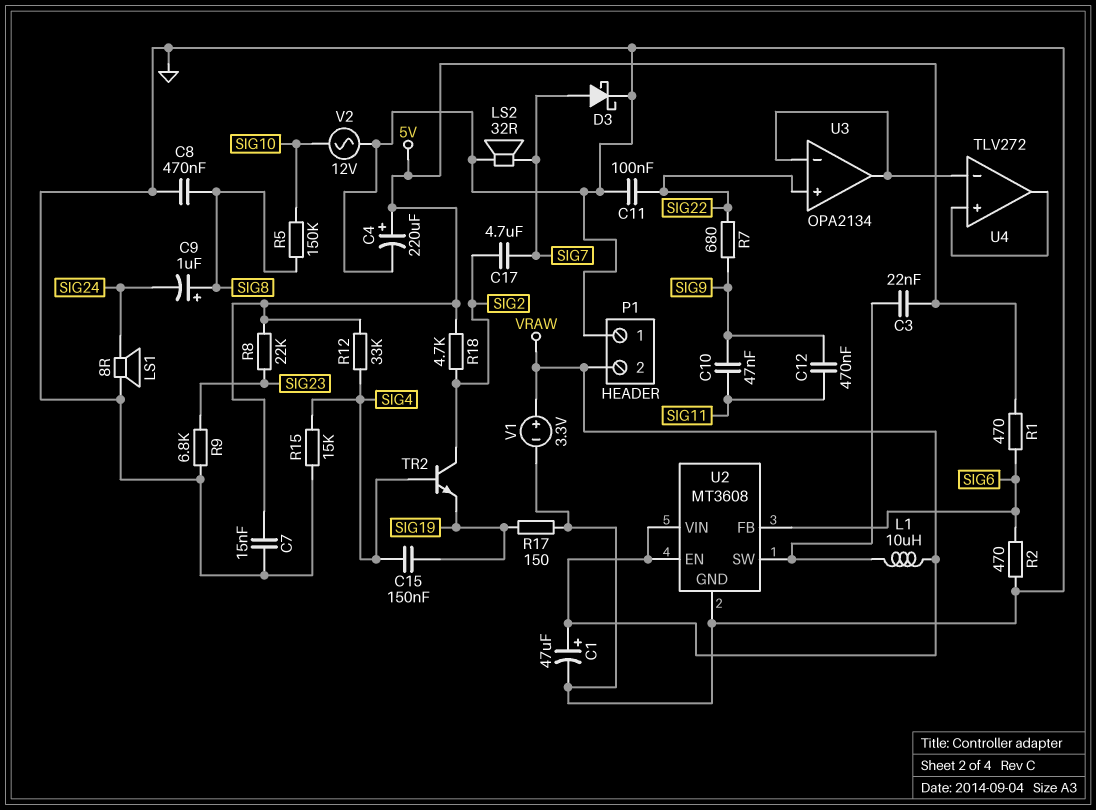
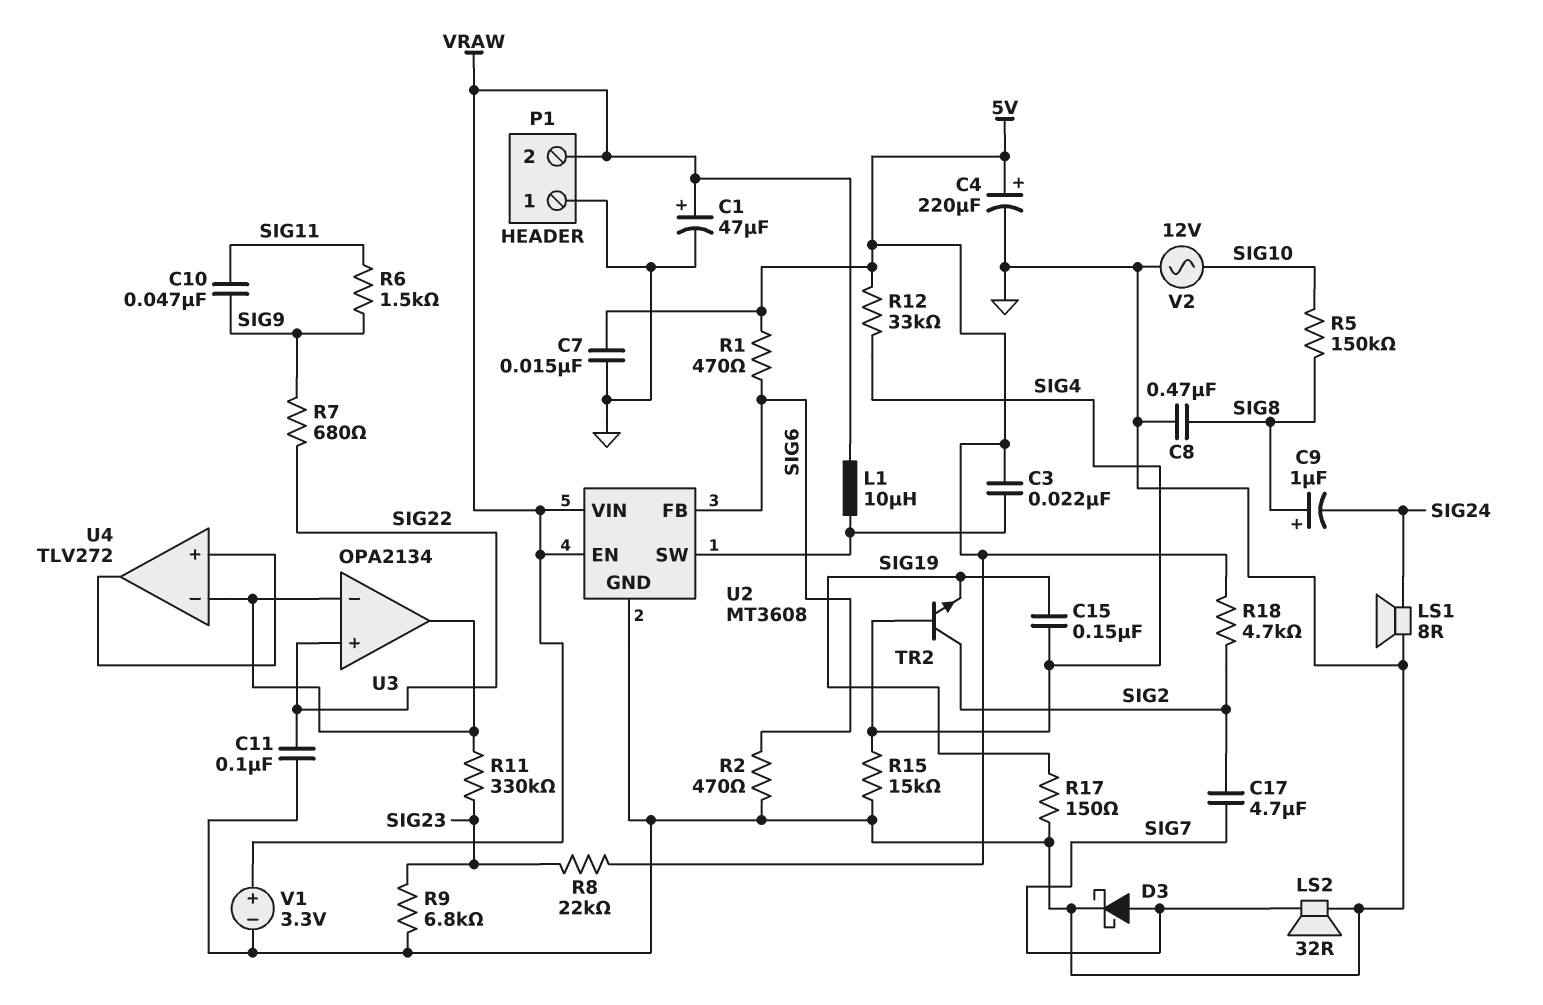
C12: 470nF (SIG9, SIG11) -> none
R6: none -> 1.5k (SIG9, SIG11)
R11: none -> 330k (SIG23, U3/in-)

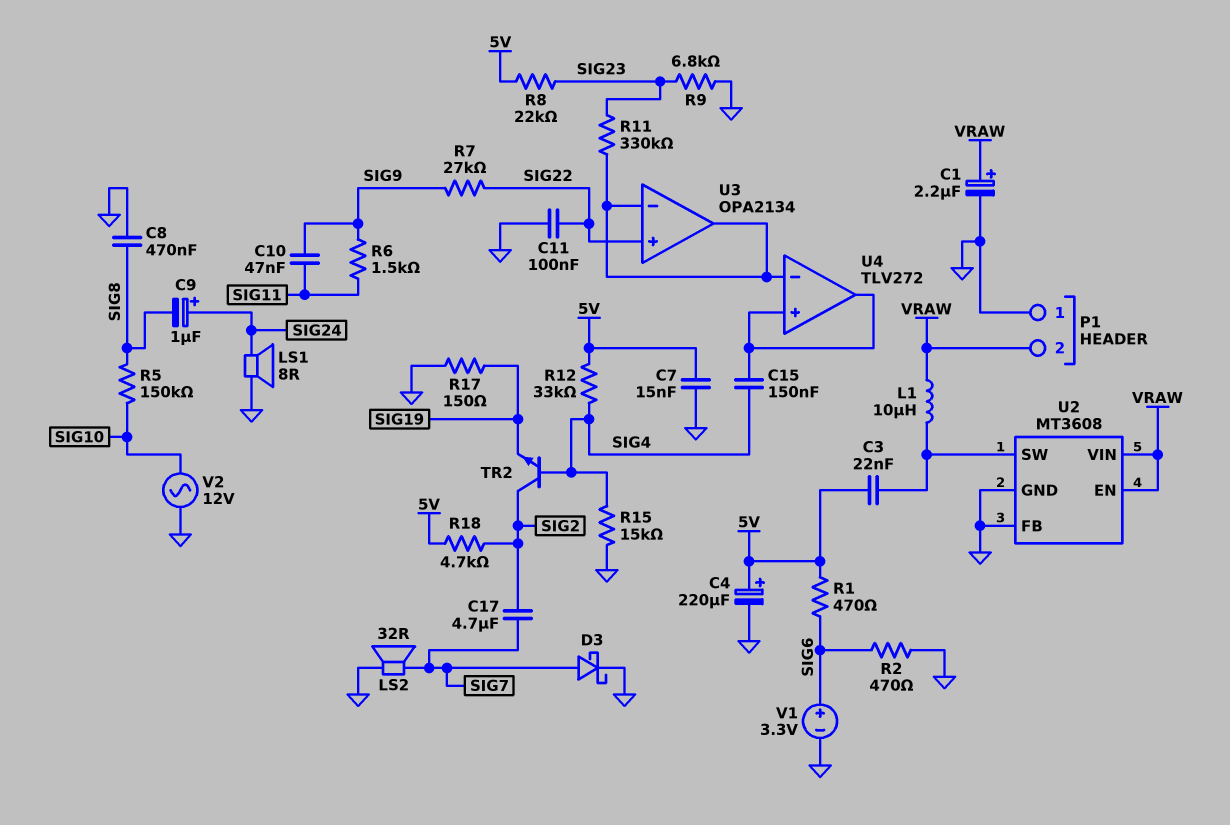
C1: 47uF (plus VRAW, minus GND) -> 2.2uF (plus VRAW, minus GND)
C9: 1uF (plus SIG8, minus SIG24) -> 1uF (plus SIG24, minus SIG8)
C15: 150nF (SIG4, SIG19) -> 150nF (SIG4, U4/in+)
R7: 680 (SIG9, SIG22) -> 27k (SIG9, SIG22)
U2 pin FB: SIG6 -> GND
V1: 3.3V (plus VRAW, minus GND) -> 3.3V (plus SIG6, minus GND)

